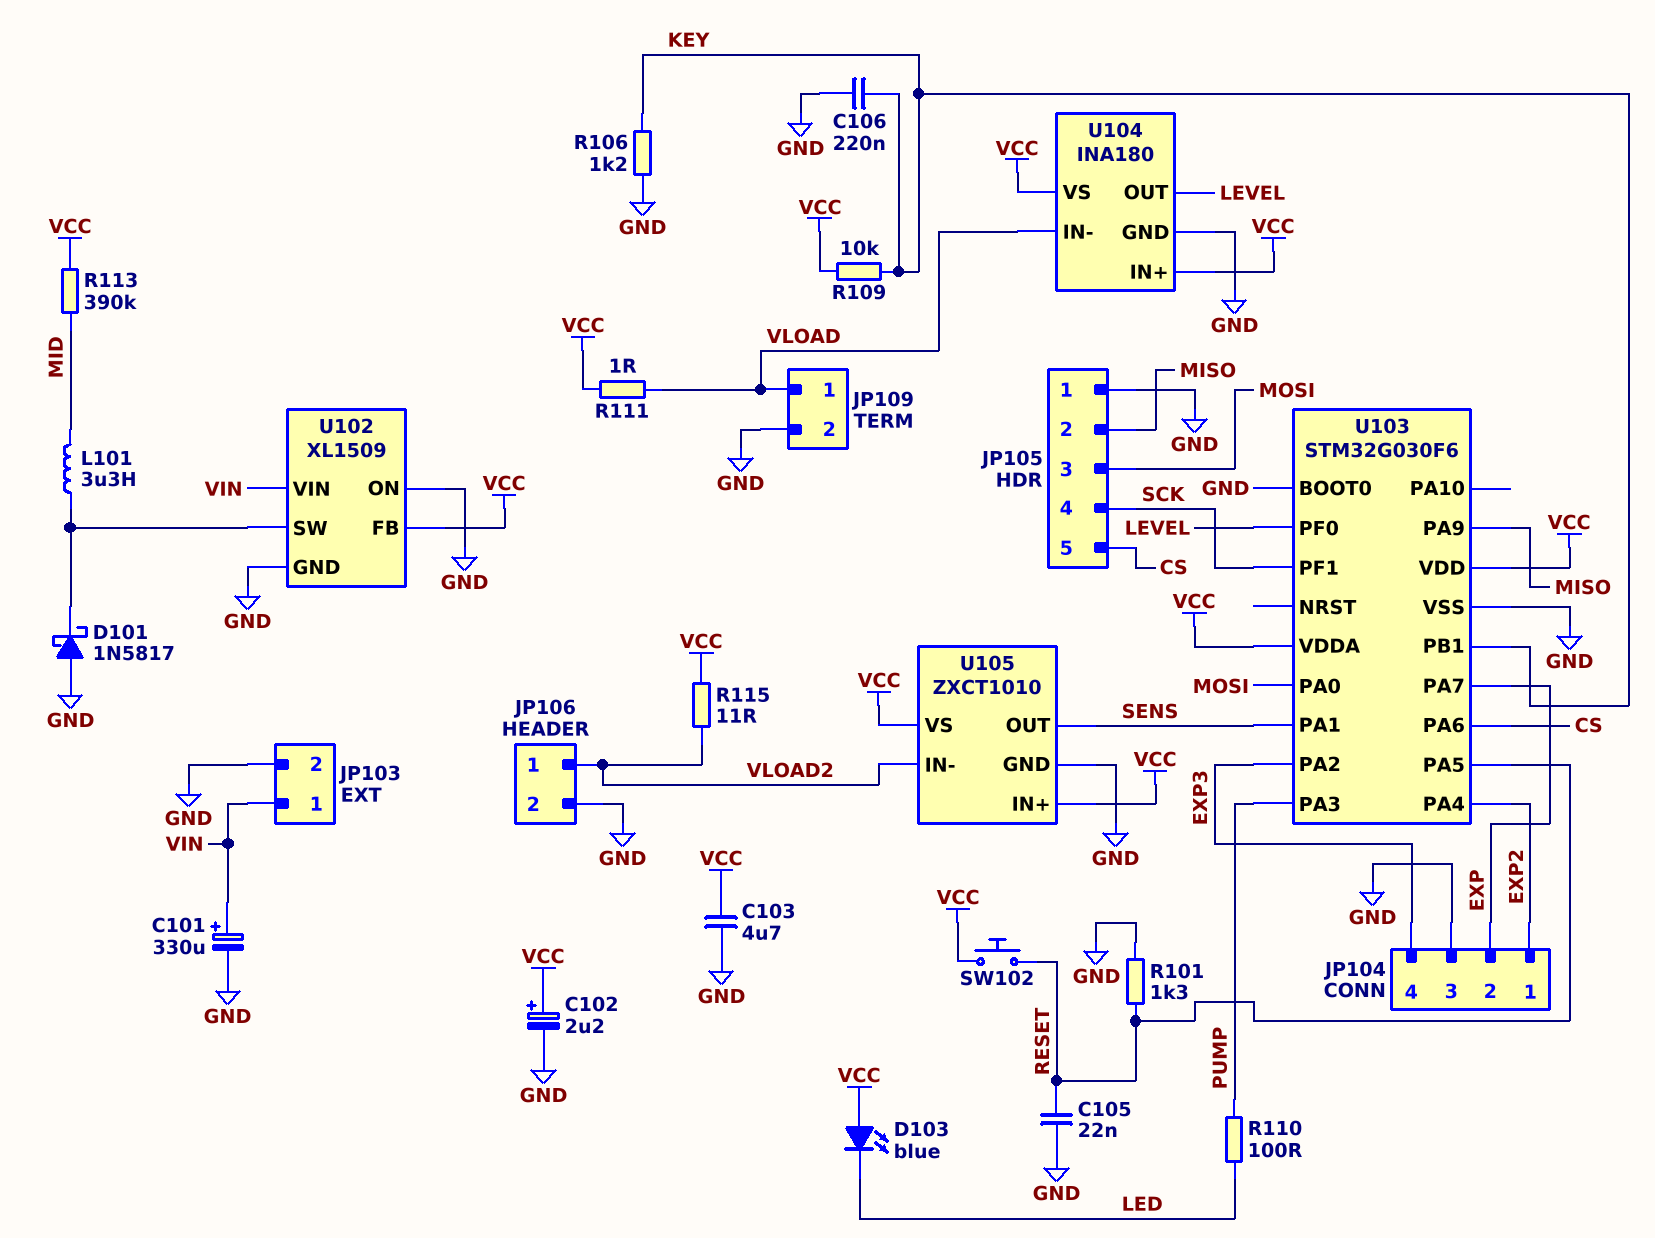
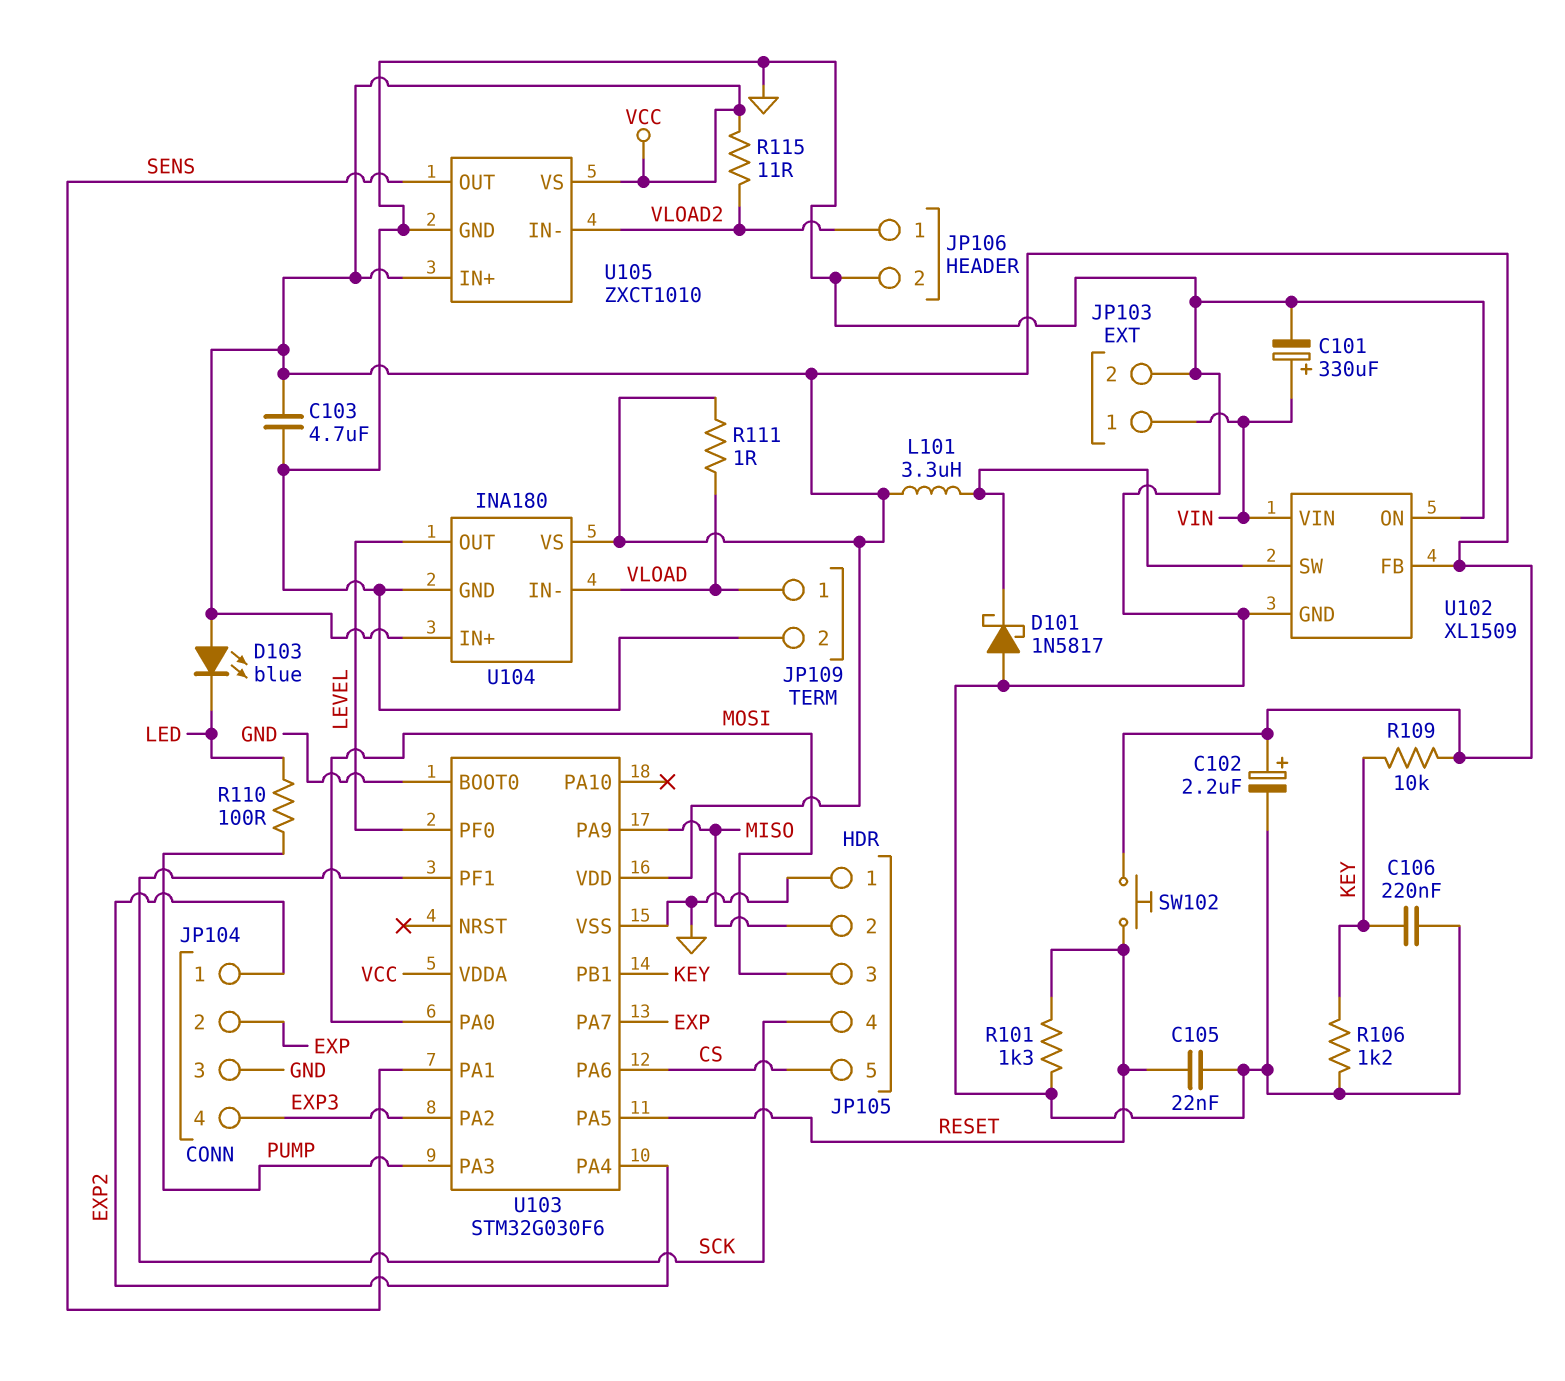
L101: 3.3uH (MID, U102/SW) -> 3.3uH (U102/SW, VCC)
R113: 390k (MID, VCC) -> none

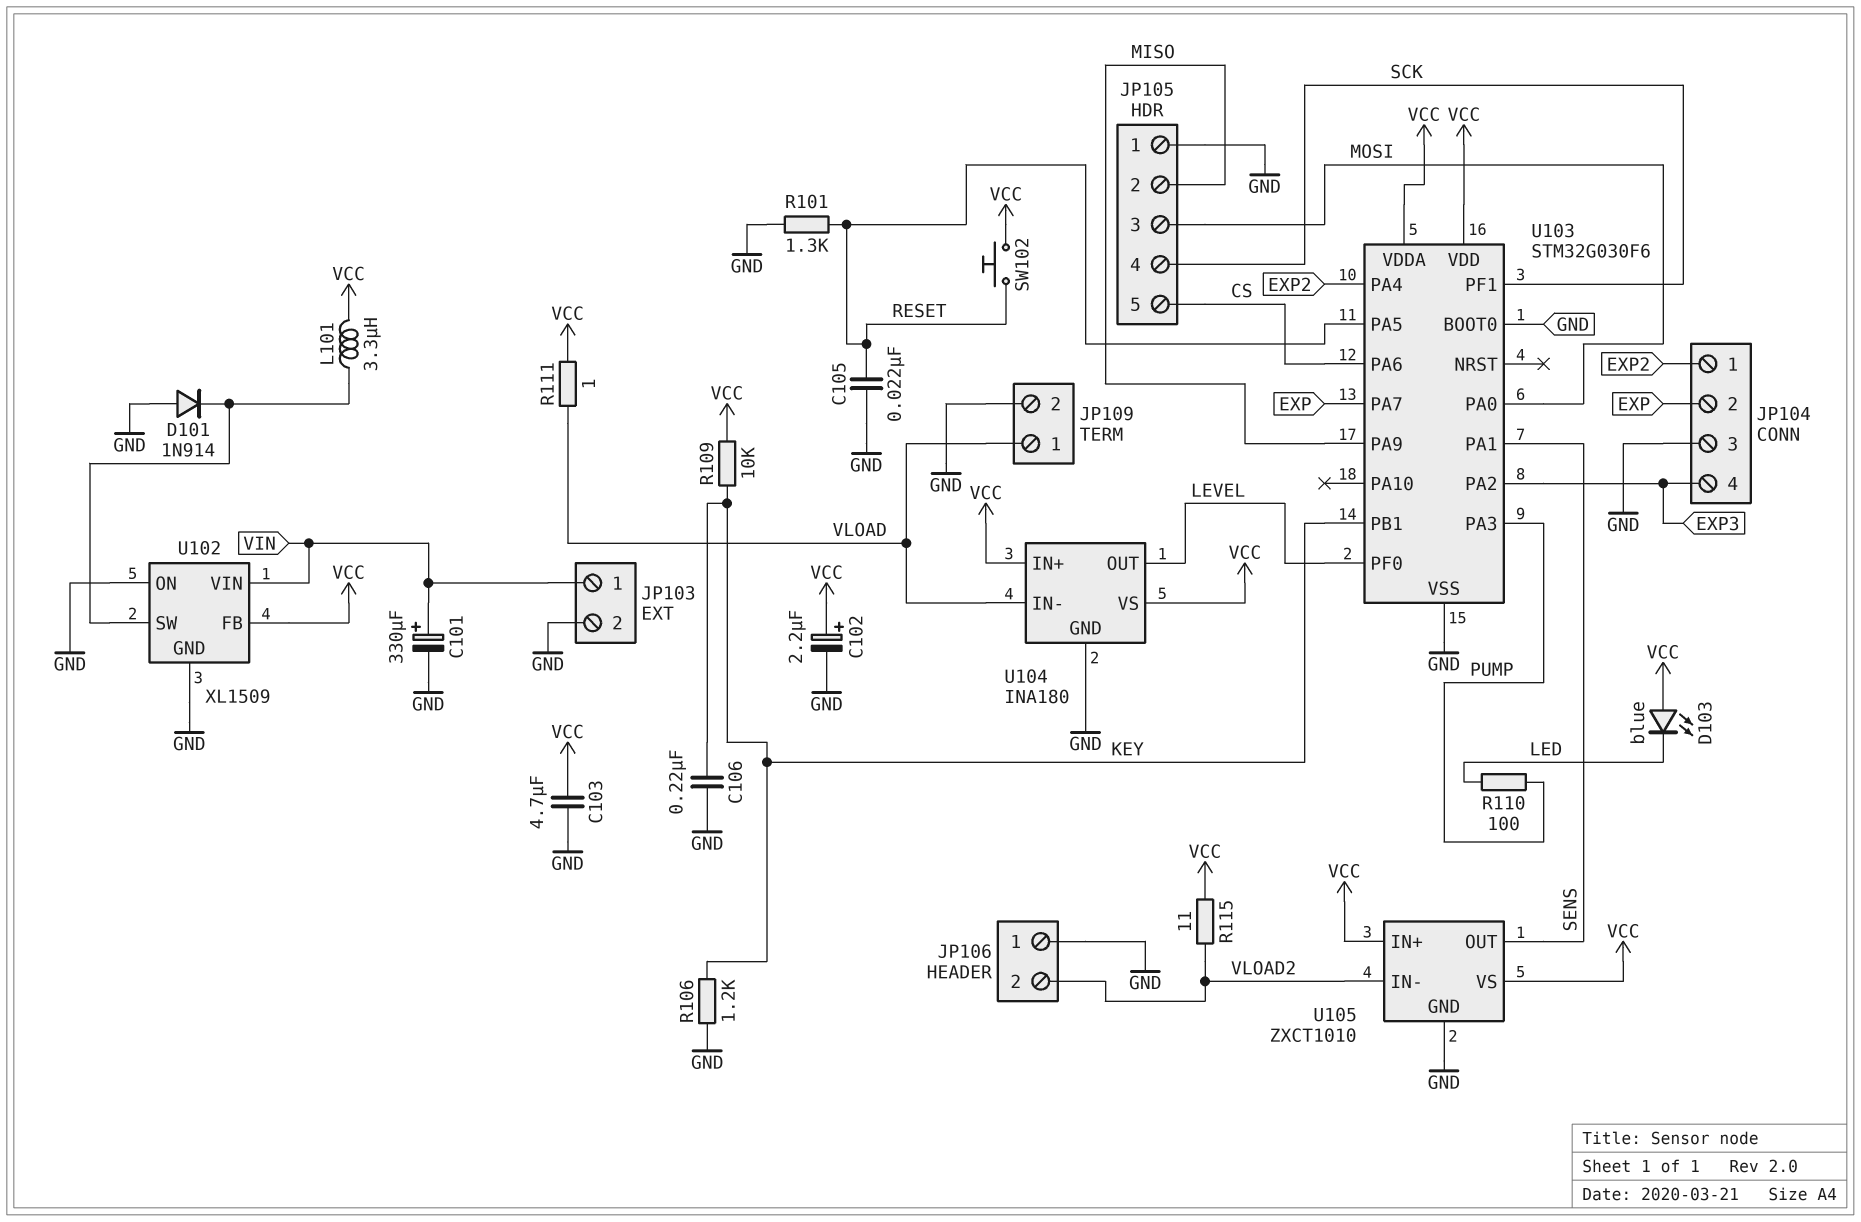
D101: schottky 1N5817 (A GND, K U102/SW) -> diode 1N914 (A GND, K U102/SW)
JP106 pin 1: VLOAD2 -> GND
JP106 pin 2: GND -> VLOAD2

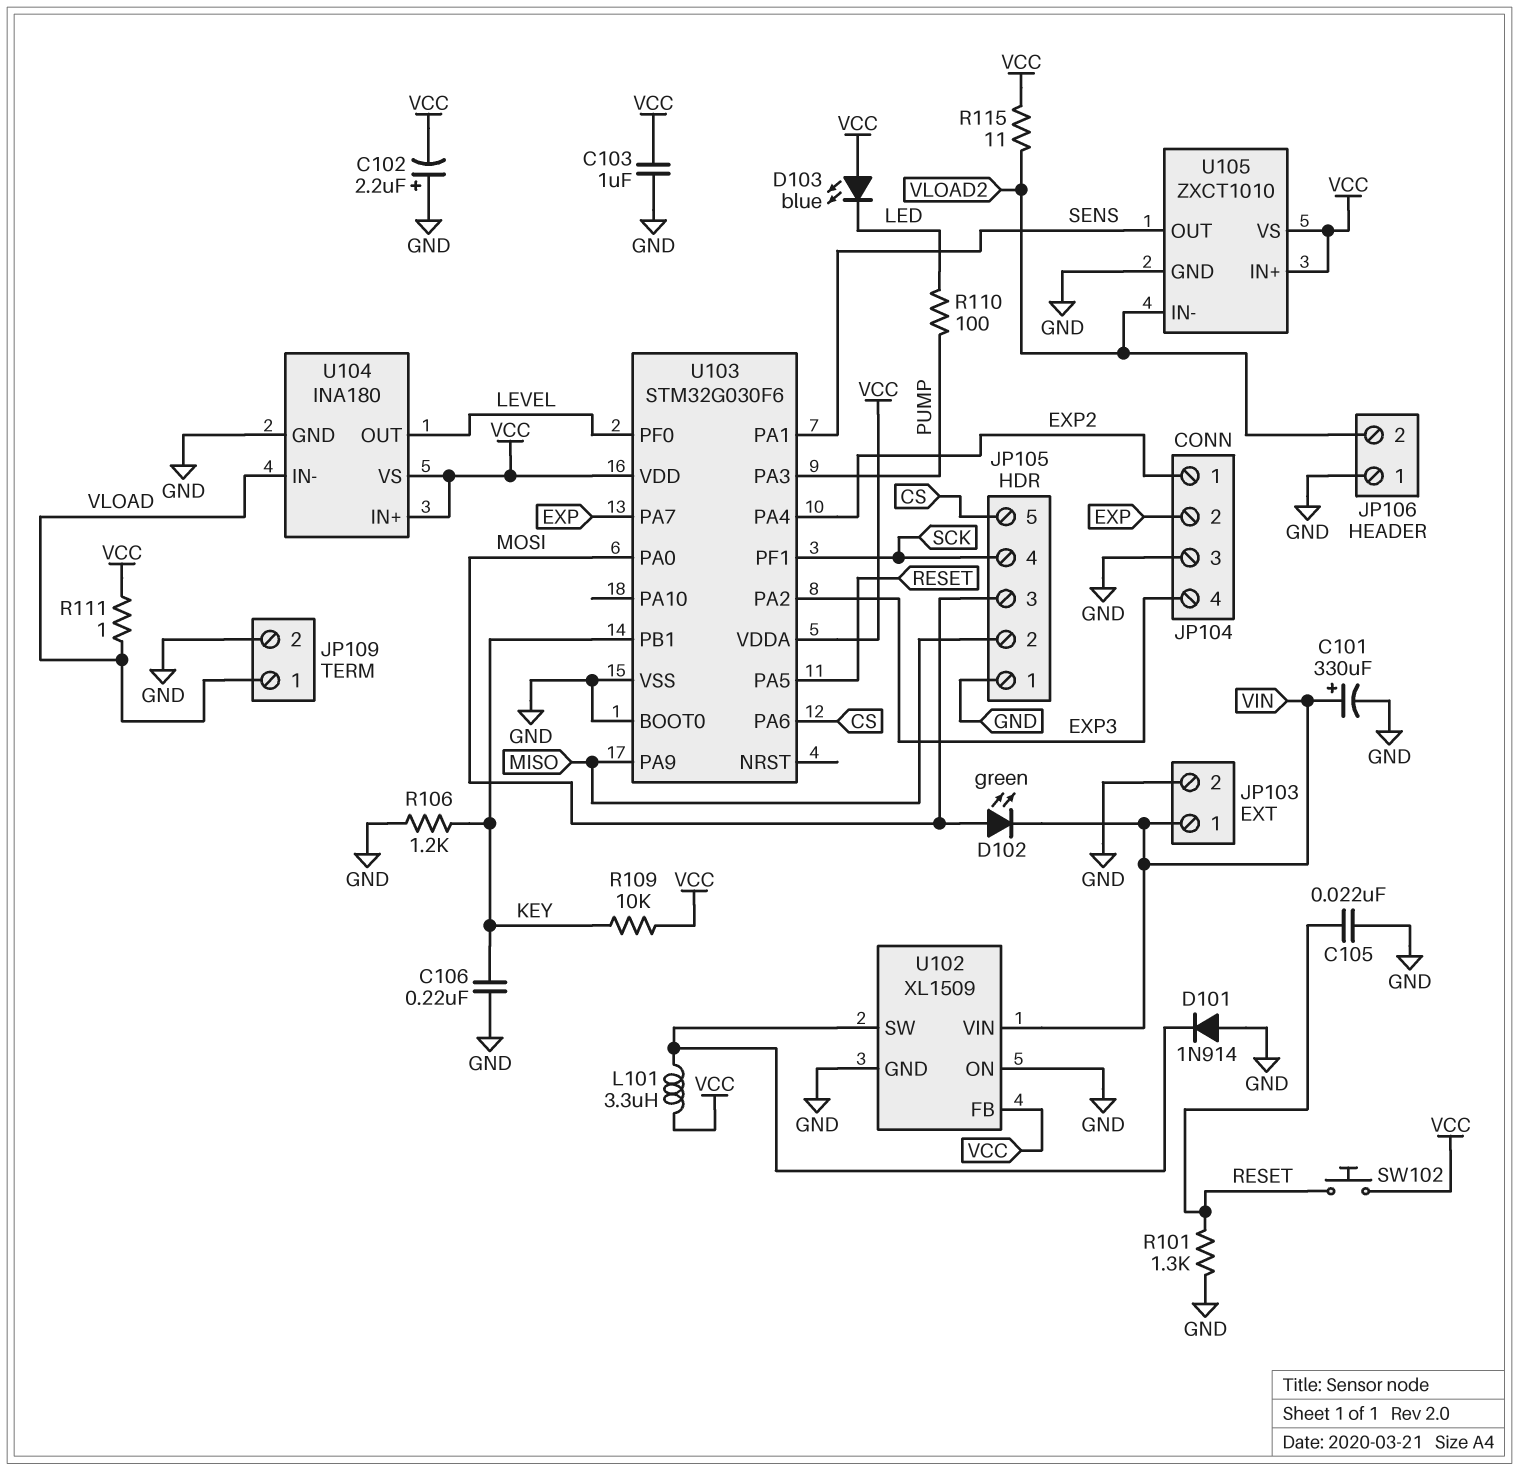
C102: 2.2uF (plus VCC, minus GND) -> 2.2uF (plus GND, minus VCC)
C103: 4.7uF (GND, VCC) -> 1uF (GND, VCC)
D102: none -> LED green (A MOSI, K VIN)

